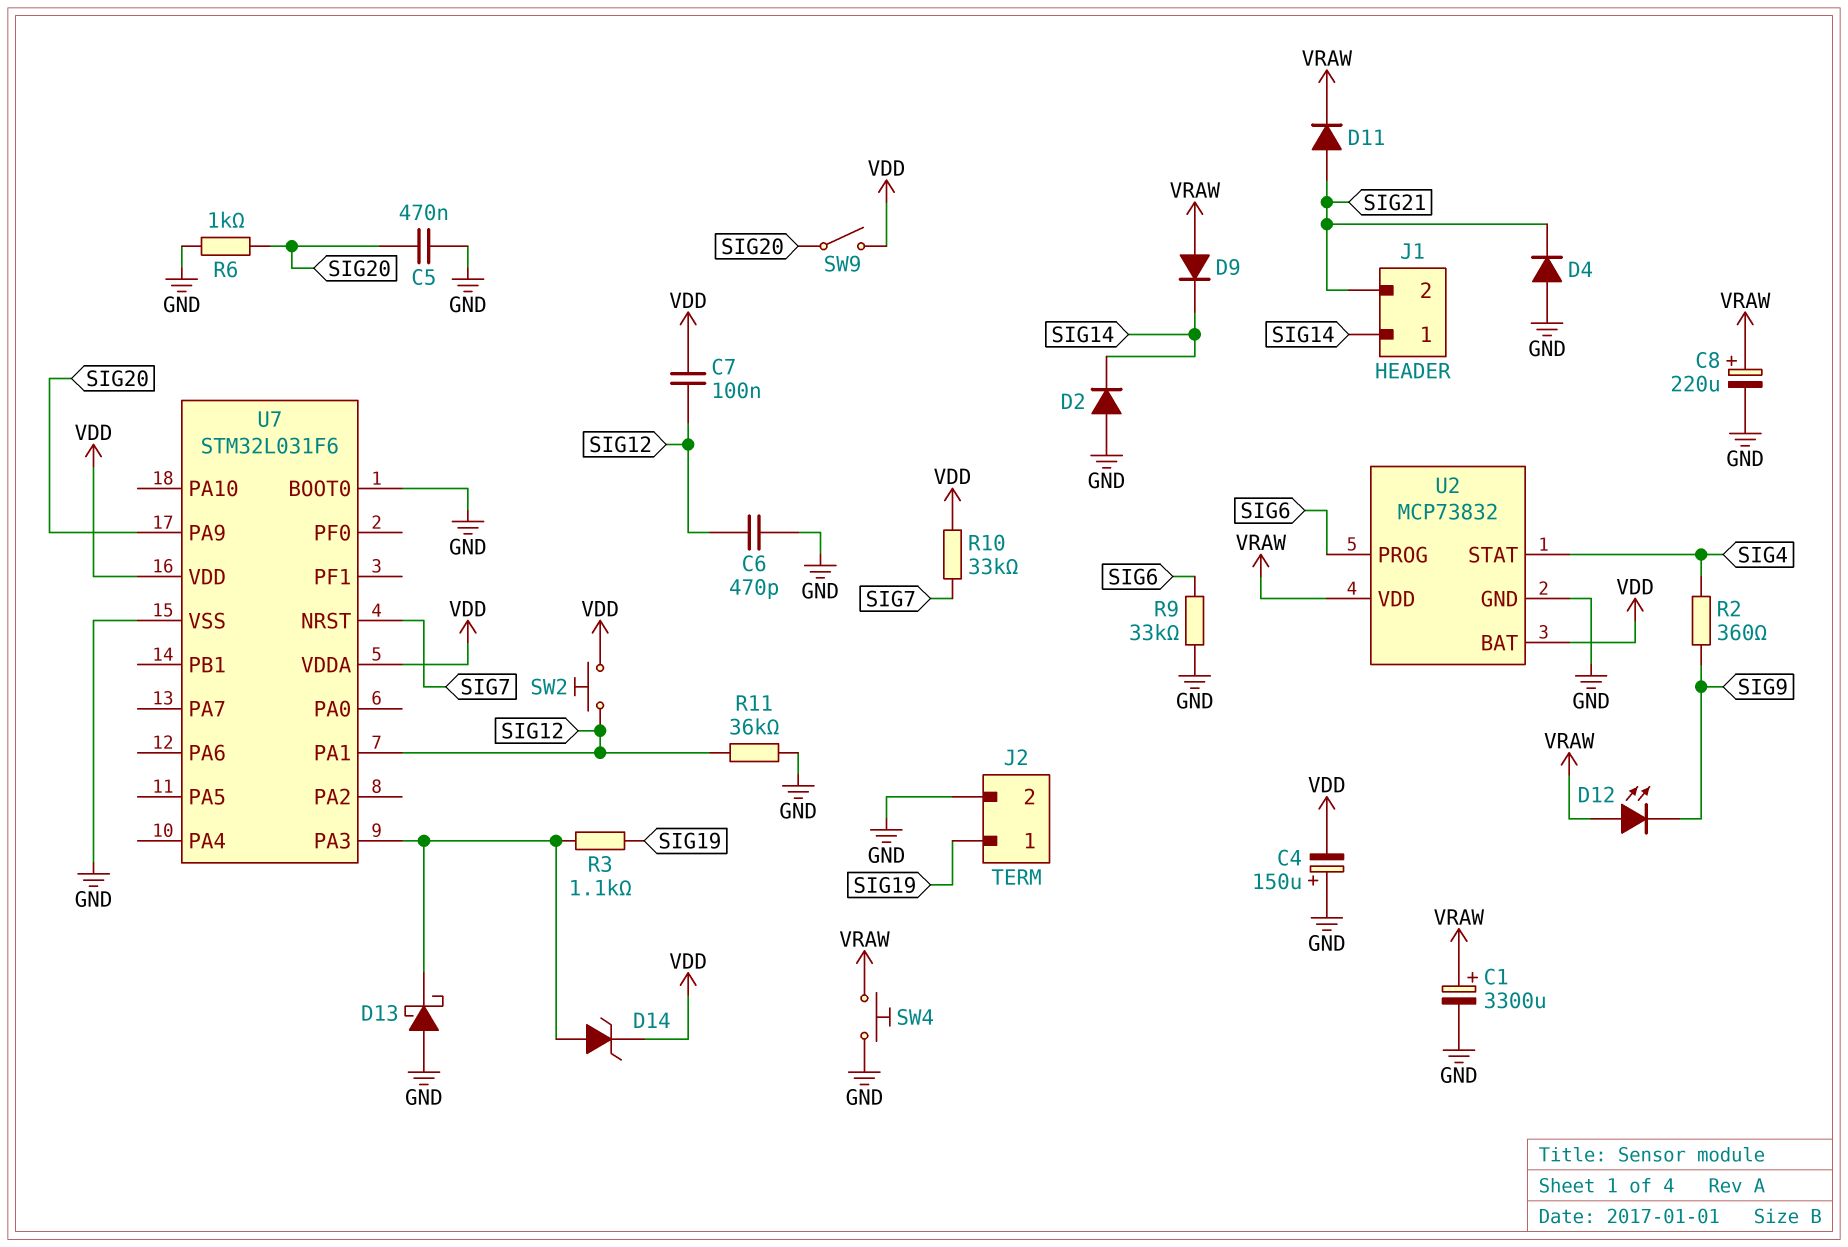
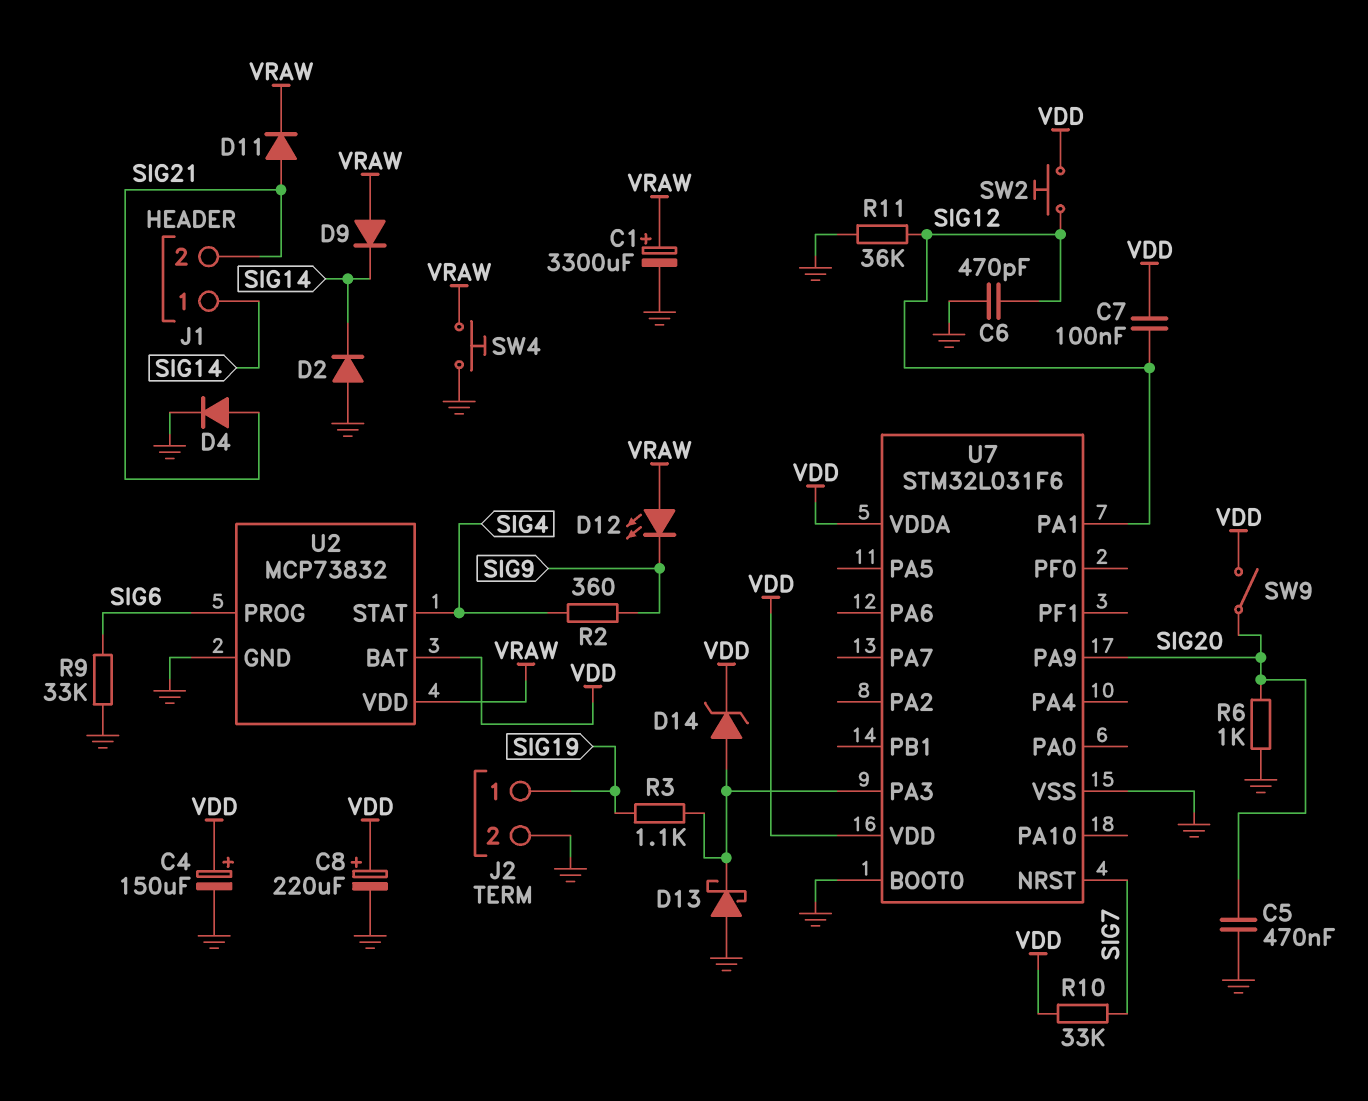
C4: 150uF (plus GND, minus VDD) -> 150uF (plus VDD, minus GND)
C8: 220uF (plus VRAW, minus GND) -> 220uF (plus VDD, minus GND)
D4: diode (A GND, K SIG21) -> diode (A SIG21, K GND)

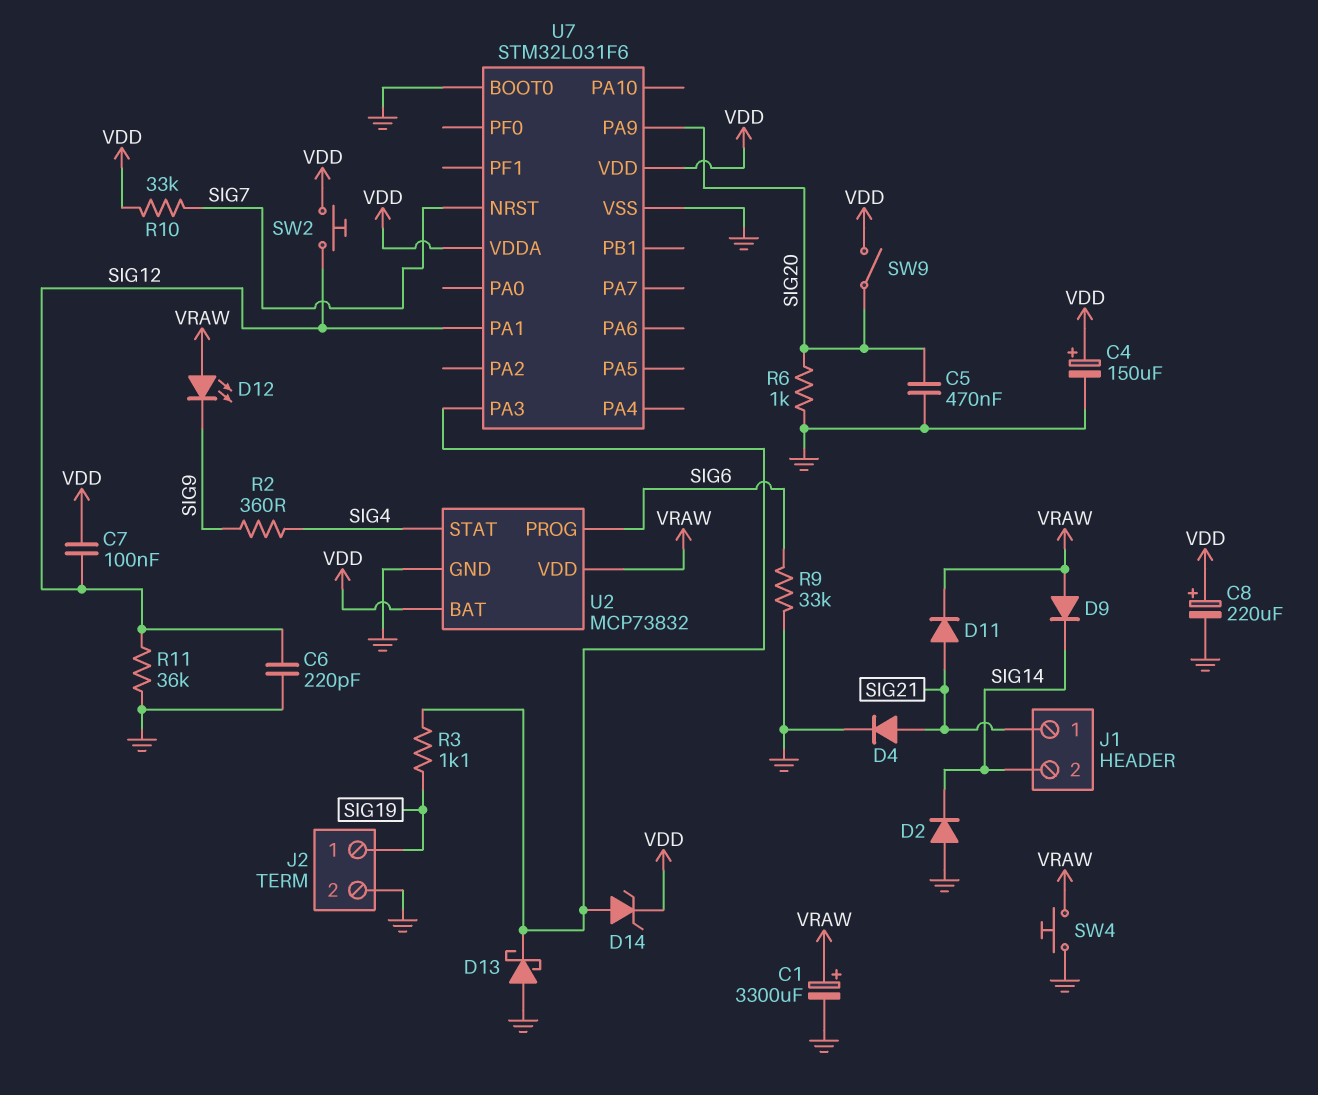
C6: 470pF (GND, SIG12) -> 220pF (GND, SIG12)
J1 pin 1: SIG14 -> SIG21
J1 pin 2: SIG21 -> SIG14

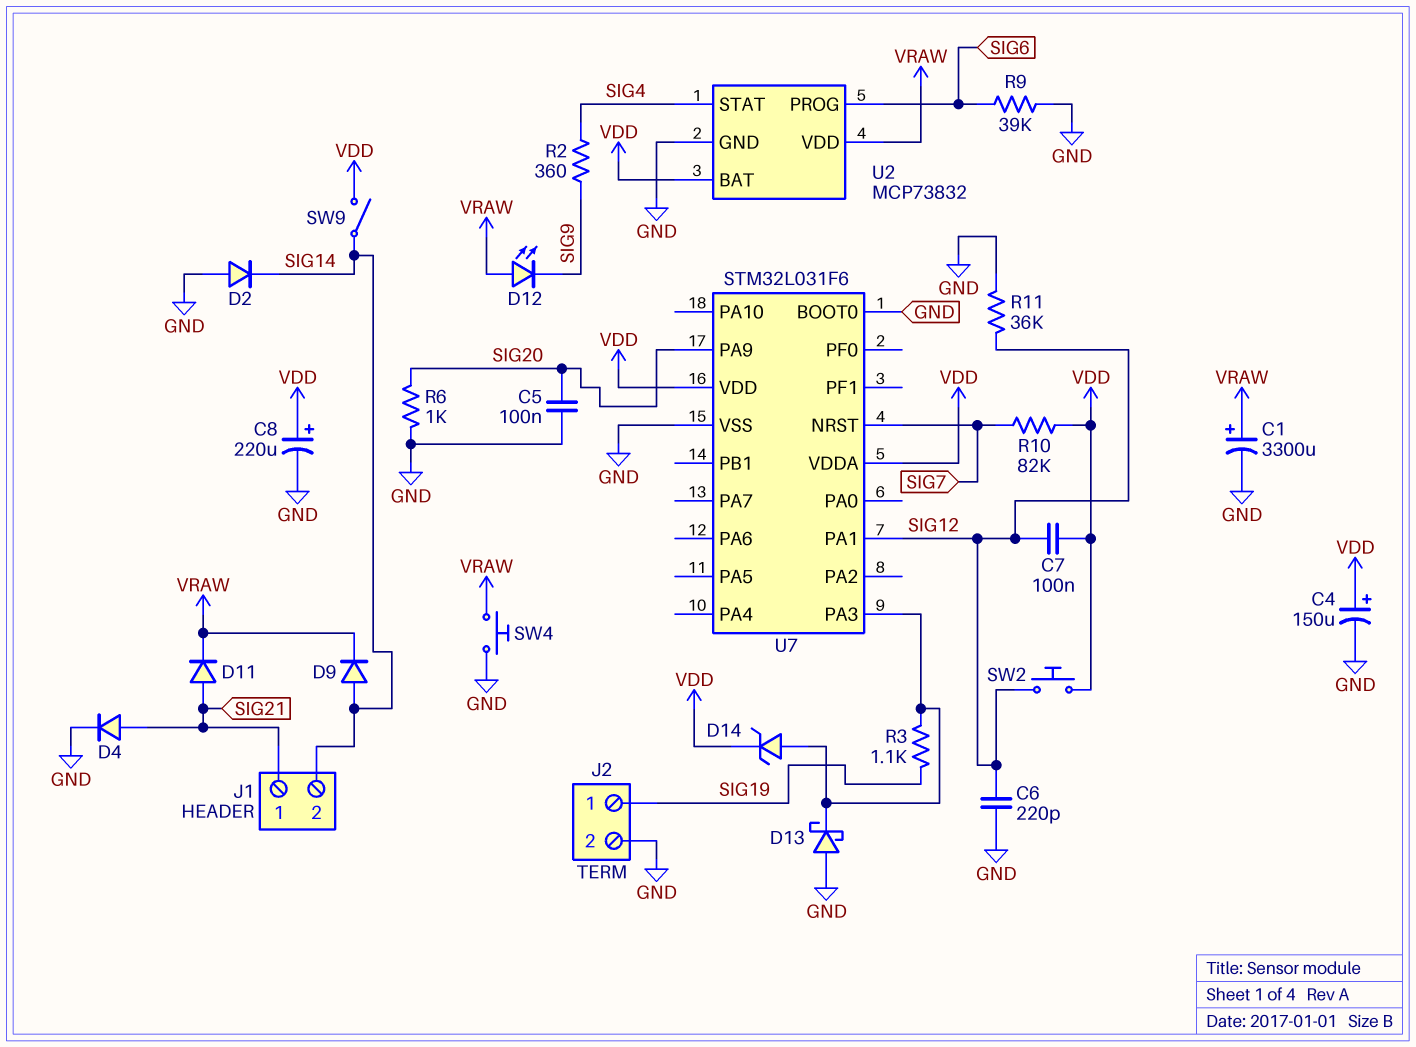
C5: 470nF (GND, SIG20) -> 100nF (GND, SIG20)
D9: diode (A VRAW, K SIG14) -> diode (A SIG14, K VRAW)
R9: 33k (GND, SIG6) -> 39k (GND, SIG6)
R10: 33k (SIG7, VDD) -> 82k (SIG7, VDD)
SW9: switch (SIG20, VDD) -> switch (SIG14, VDD)

